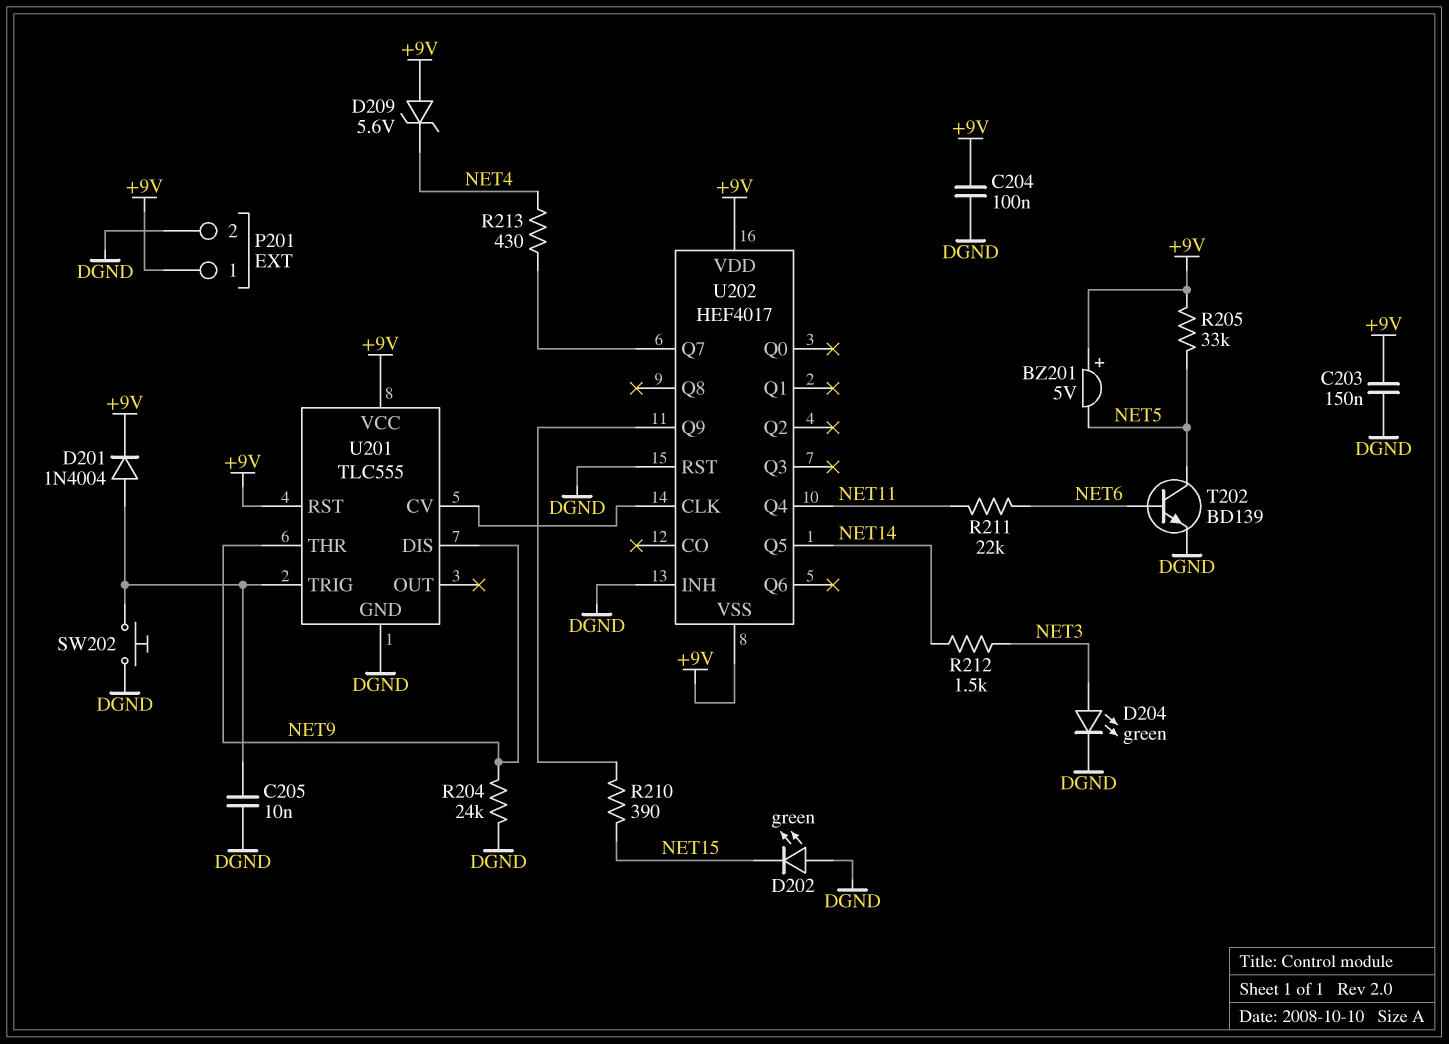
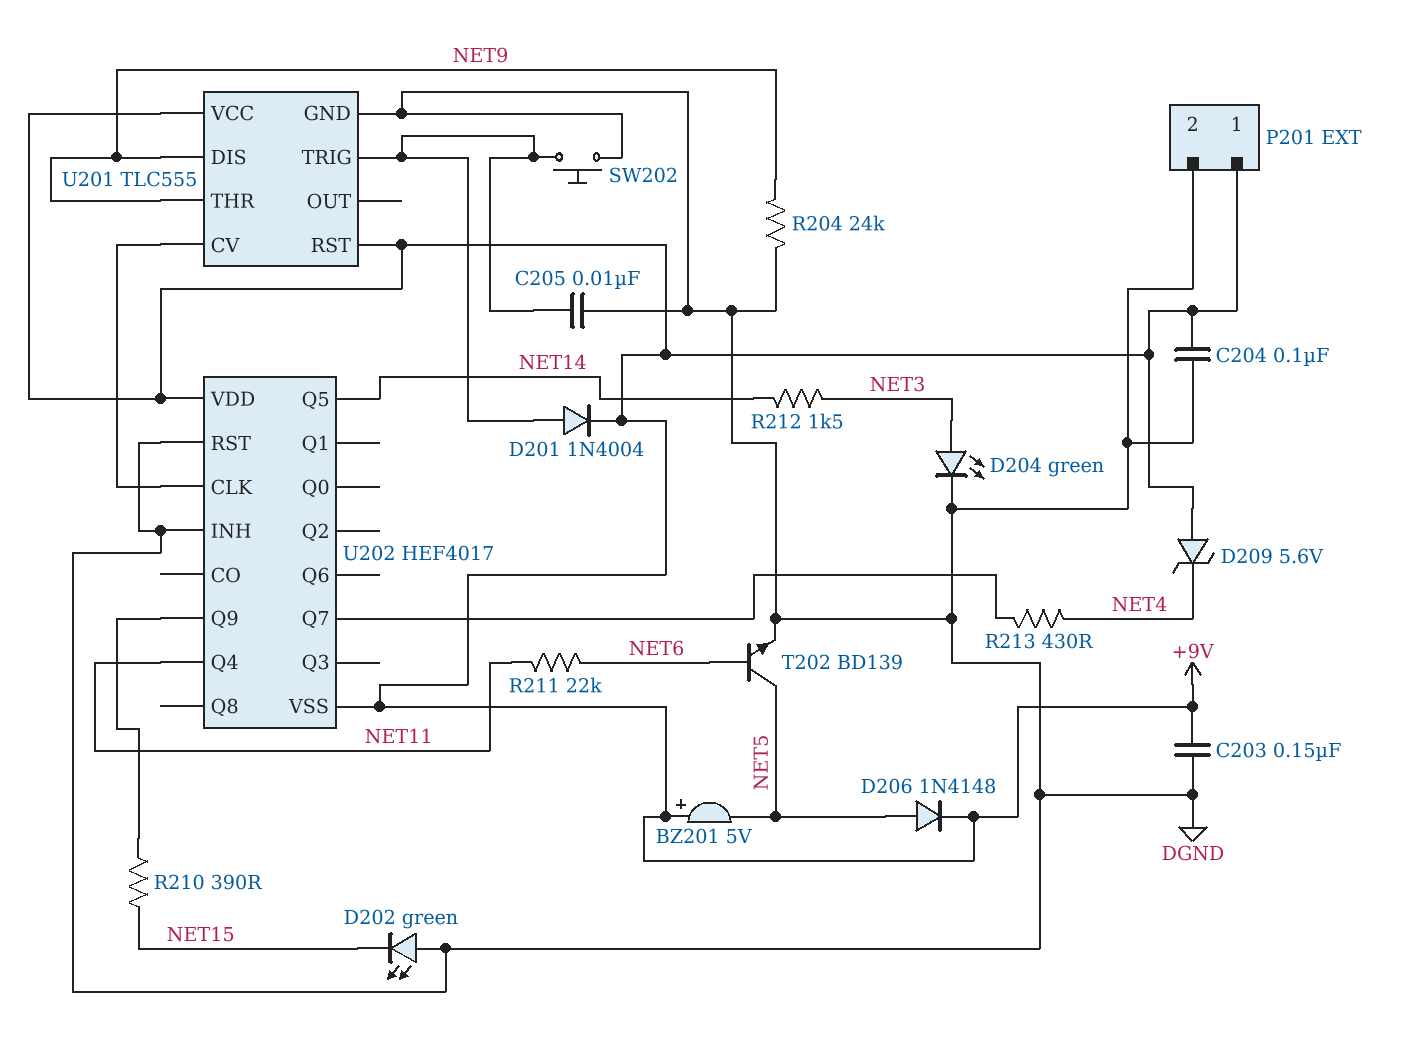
D206: none -> diode 1N4148 (A NET5, K +9V)
R205: 33k (+9V, NET5) -> none

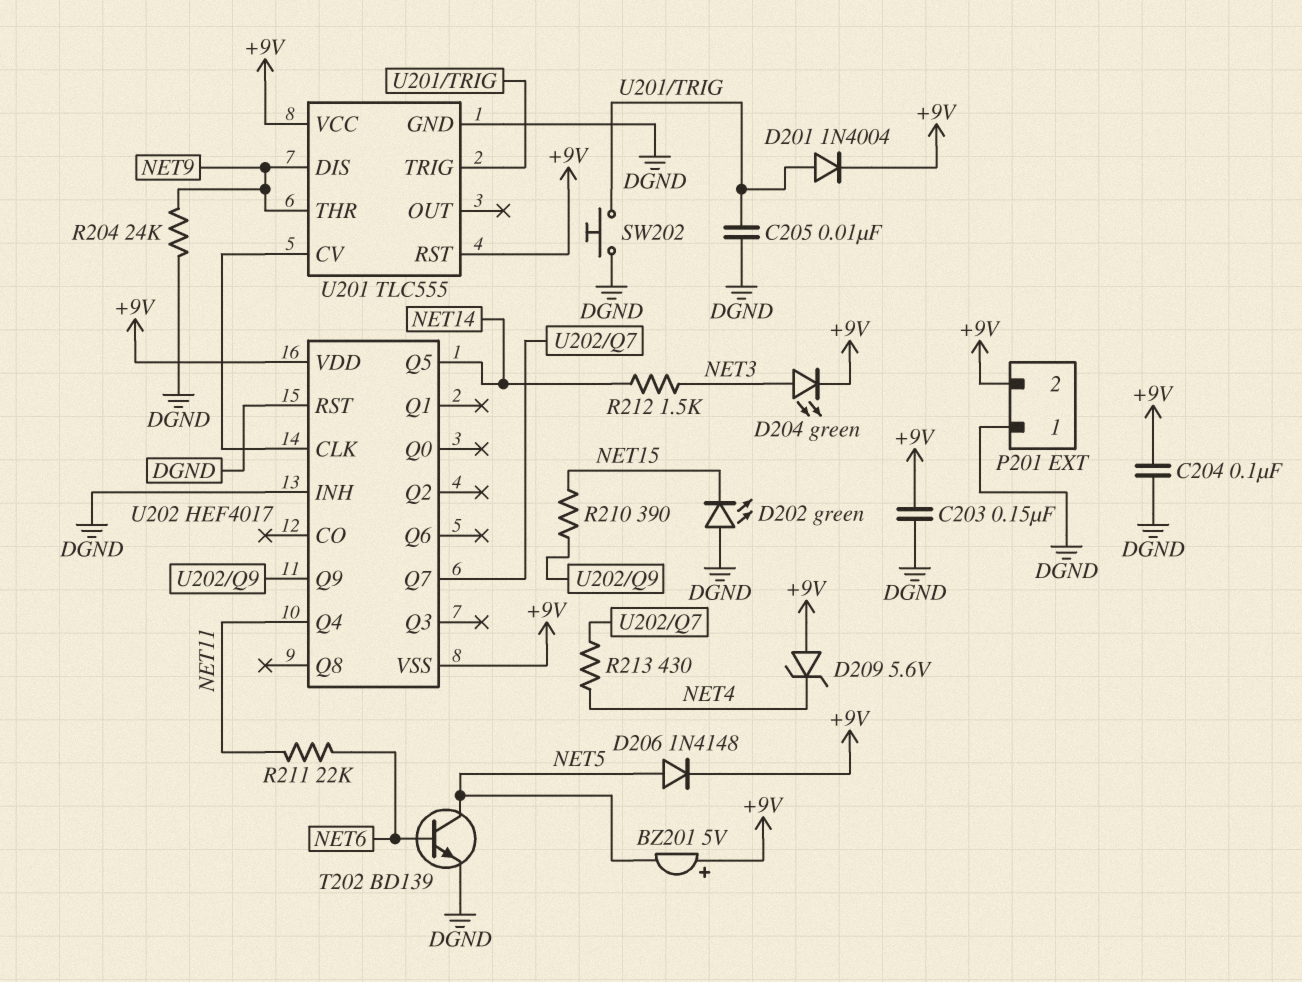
D204: LED green (A NET3, K DGND) -> LED green (A NET3, K +9V)
P201 pin 1: +9V -> DGND
P201 pin 2: DGND -> +9V

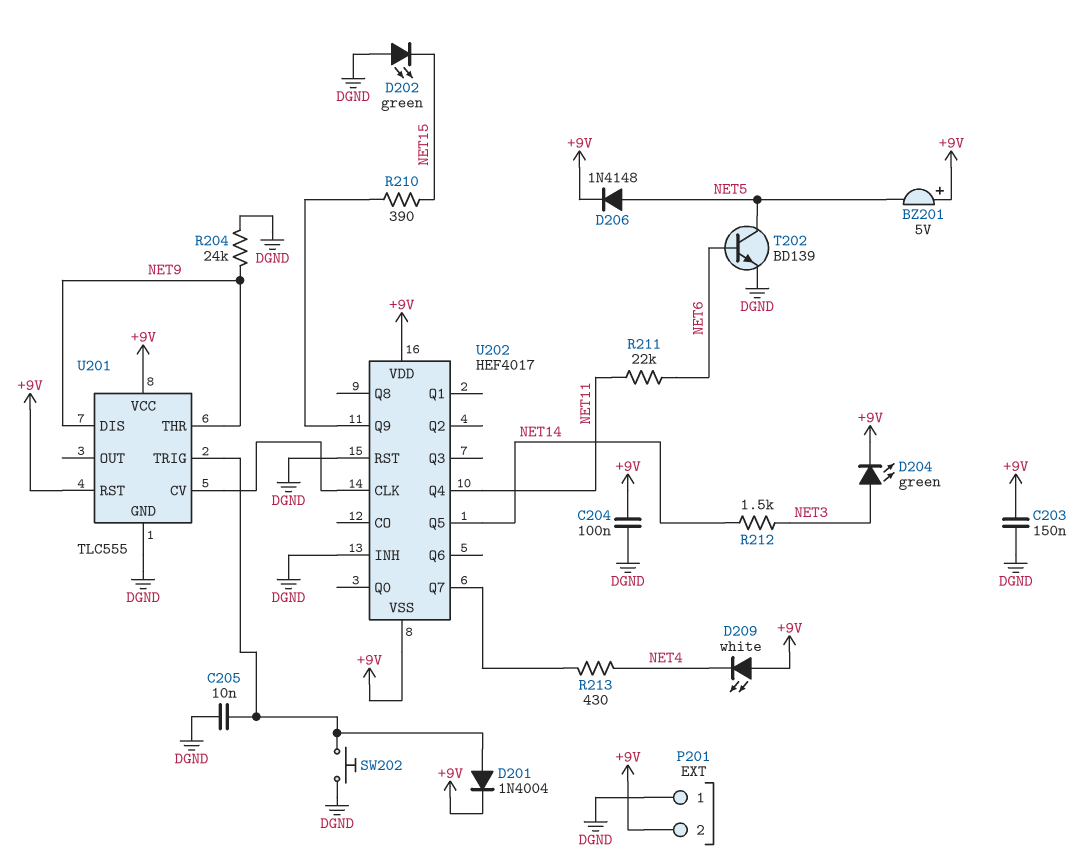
D209: zener 5.6V (A +9V, K NET4) -> LED white (A +9V, K NET4)

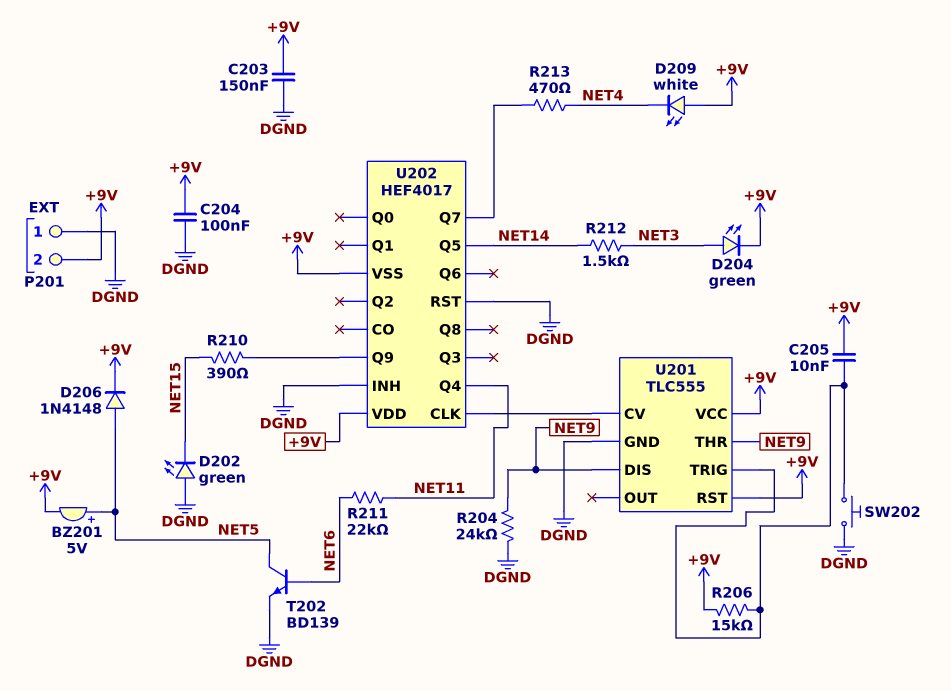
BZ201: buzzer 5V (plus +9V, minus NET5) -> buzzer 5V (plus NET5, minus +9V)
C205: 10nF (DGND, U201/TRIG) -> 10nF (+9V, U201/TRIG)
D201: diode 1N4004 (A U201/TRIG, K +9V) -> none
R206: none -> 15k (+9V, U201/TRIG)
R213: 430 (NET4, U202/Q7) -> 470 (NET4, U202/Q7)

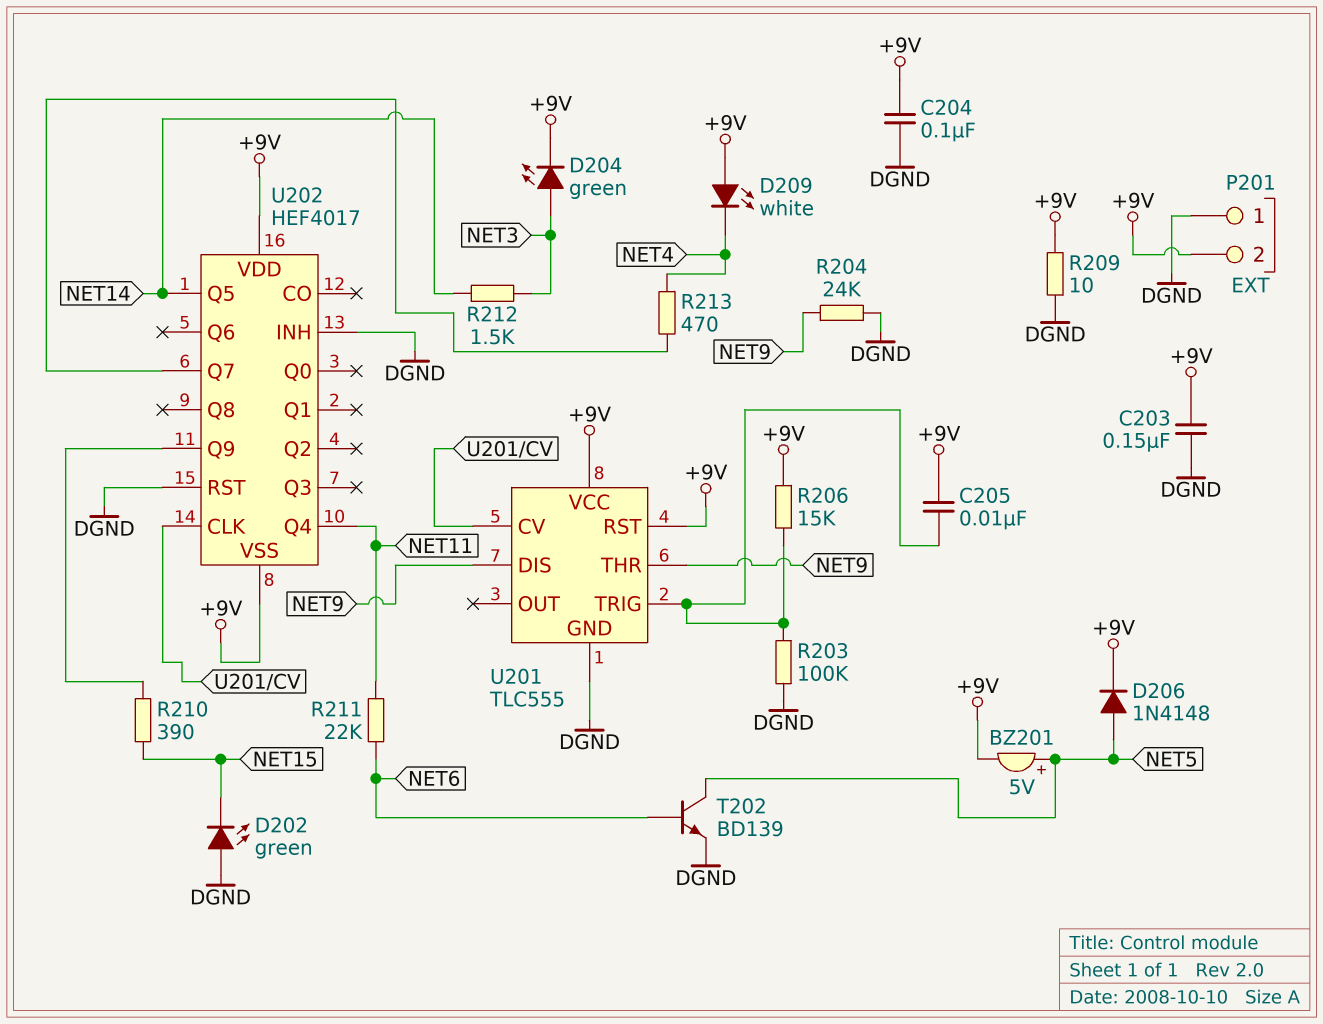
R203: none -> 100k (DGND, U201/TRIG)
R209: none -> 10 (+9V, DGND)
SW202: button (DGND, U201/TRIG) -> none

